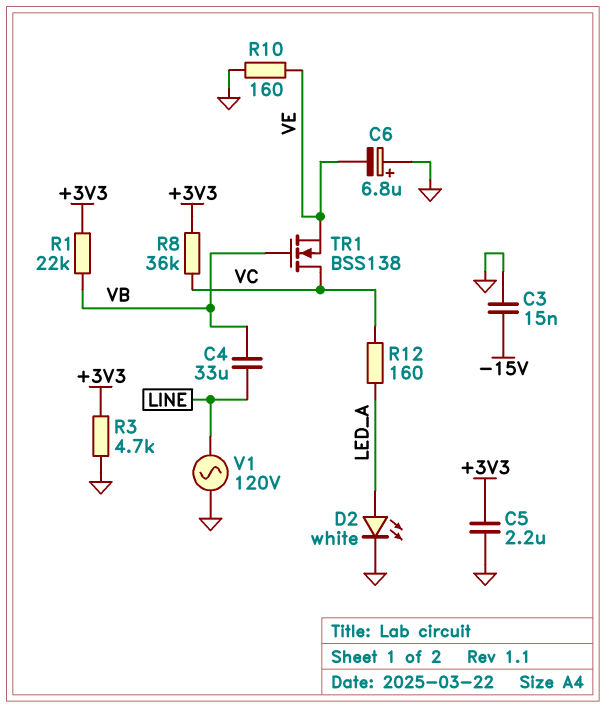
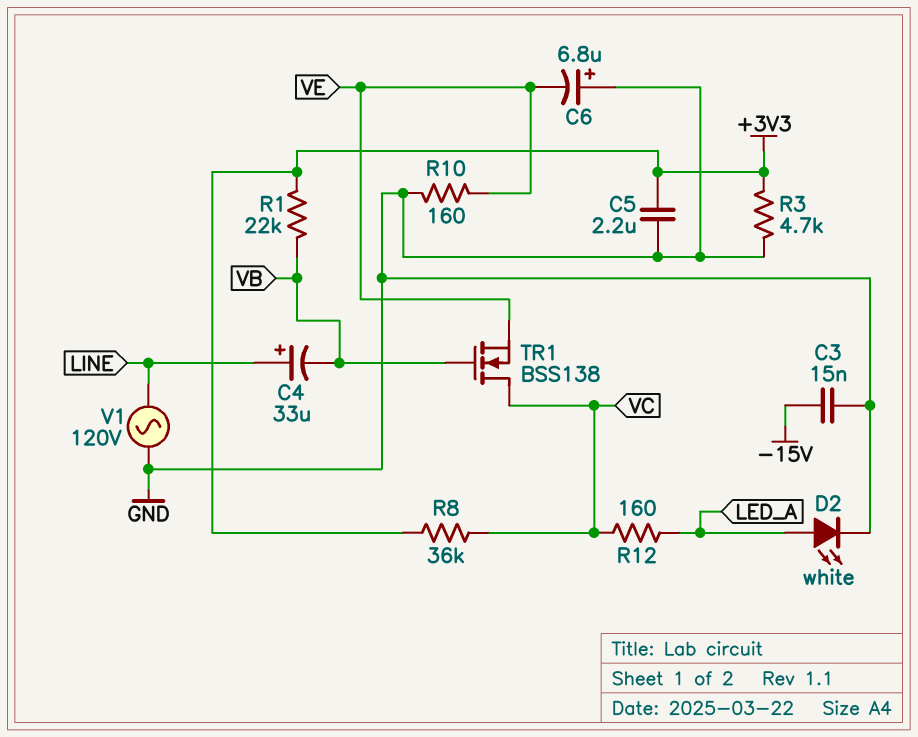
C4: 33uF (LINE, VB) -> 33uF (plus LINE, minus VB)

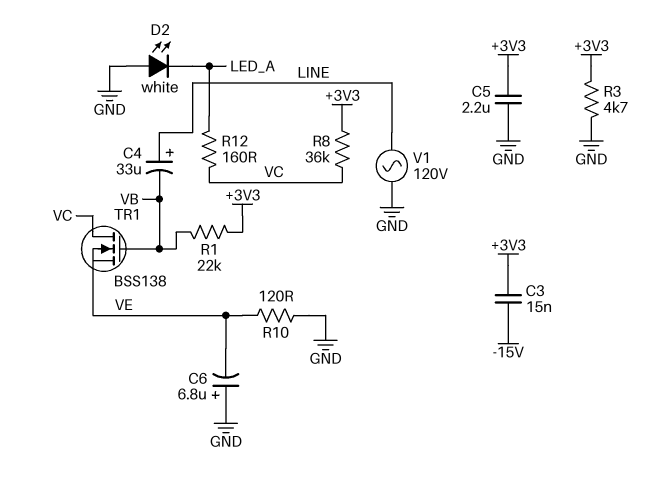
C3: 15nF (-15V, GND) -> 15nF (+3V3, -15V)
D2: LED white (A LED_A, K GND) -> LED white (A GND, K LED_A)
R10: 160 (GND, VE) -> 120 (GND, VE)

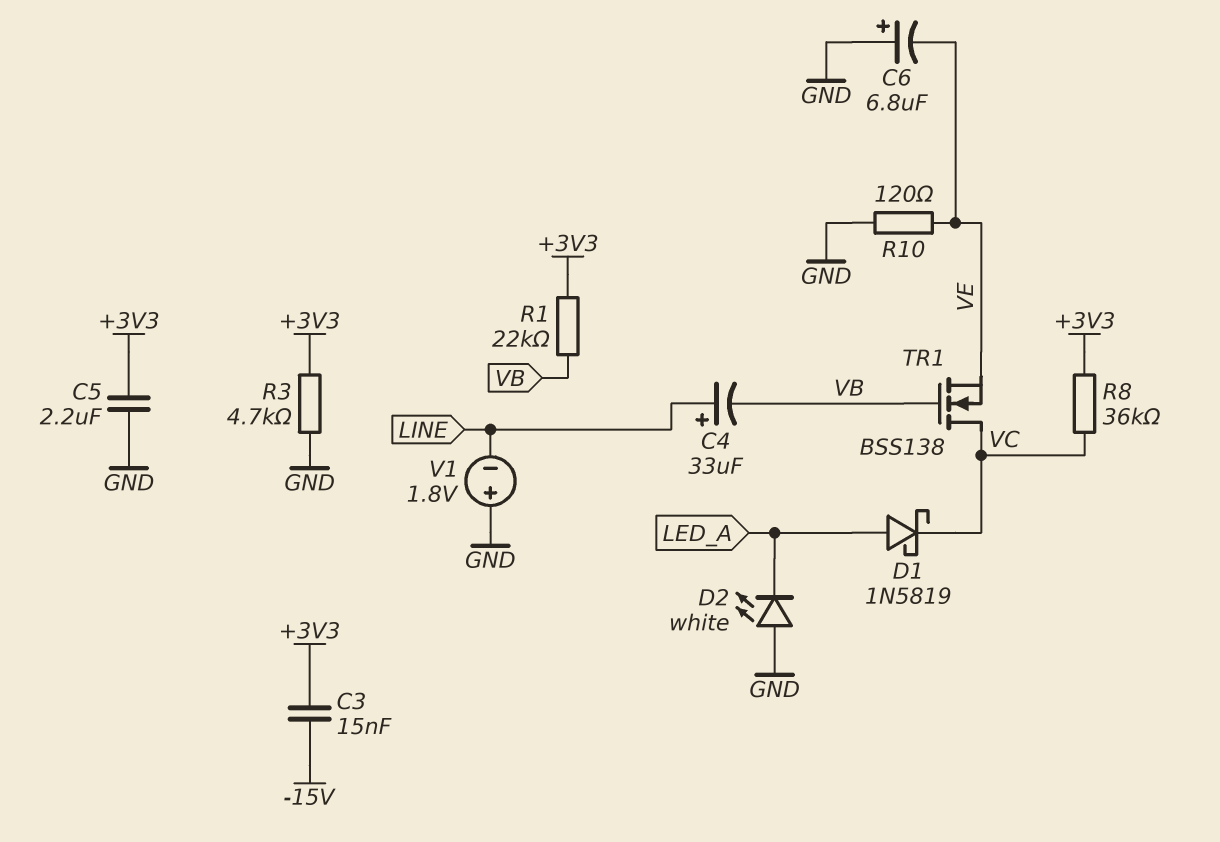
D1: none -> schottky 1N5819 (A LED_A, K VC)
R12: 160 (LED_A, VC) -> none
V1: AC 120V (GND, LINE) -> 1.8V (plus GND, minus LINE)

